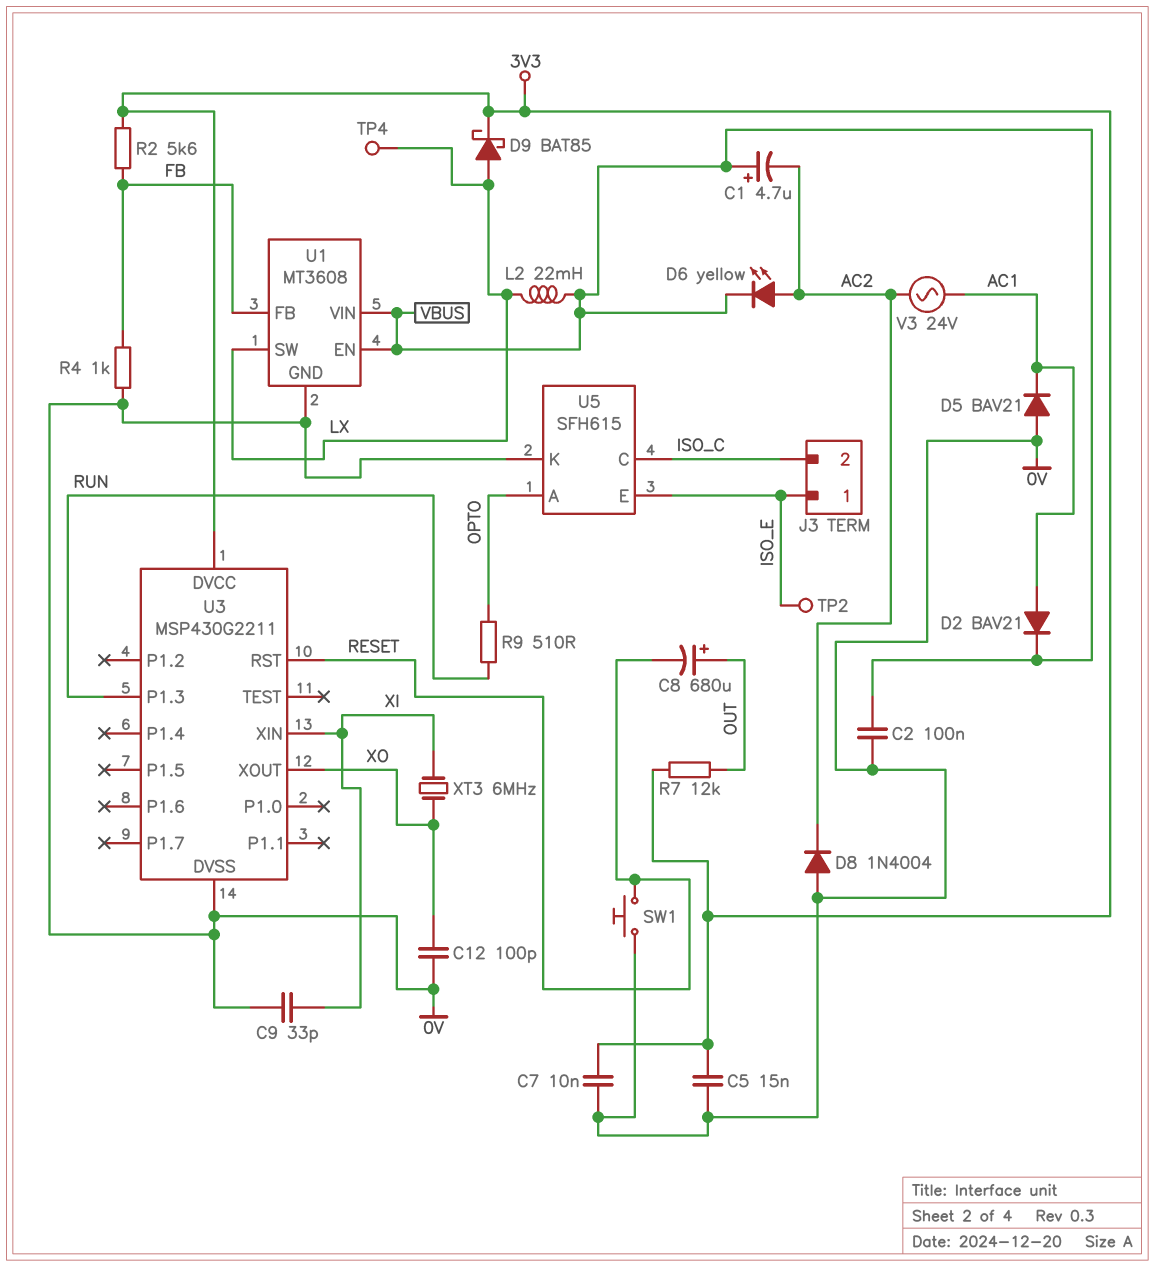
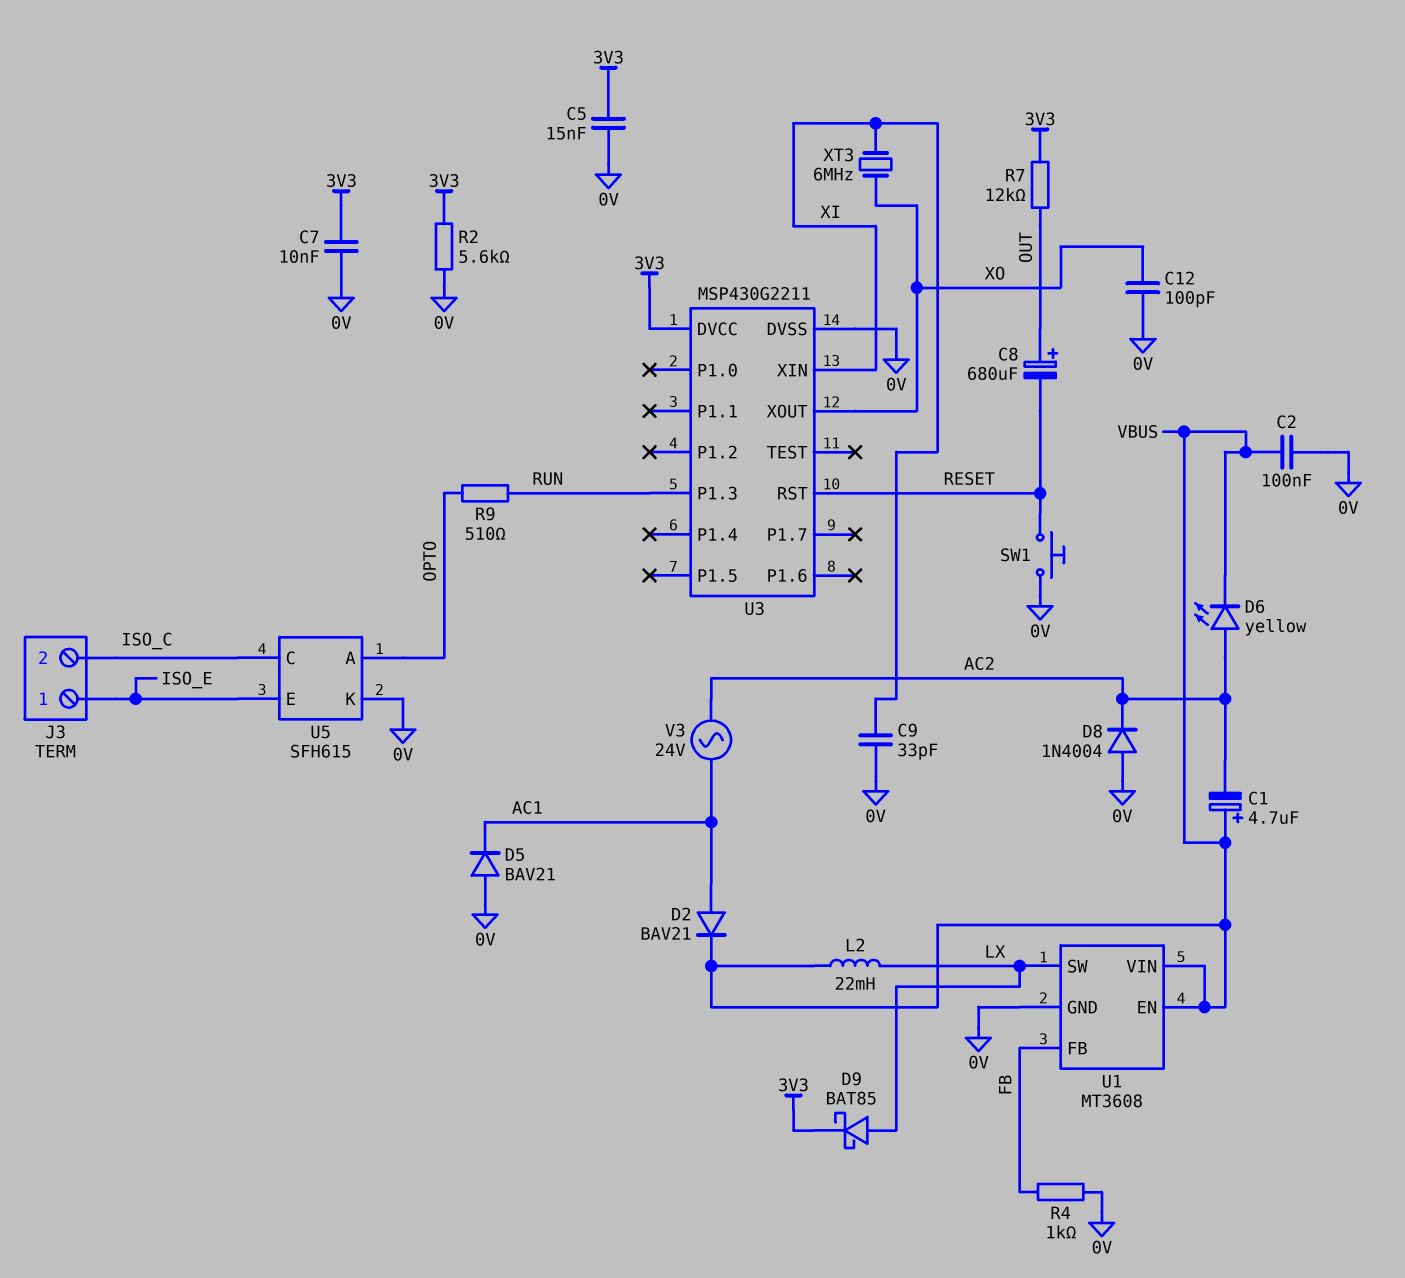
R2: 5.6k (3V3, FB) -> 5.6k (0V, 3V3)
TP2: test point (ISO_E) -> none
TP4: test point (LX) -> none

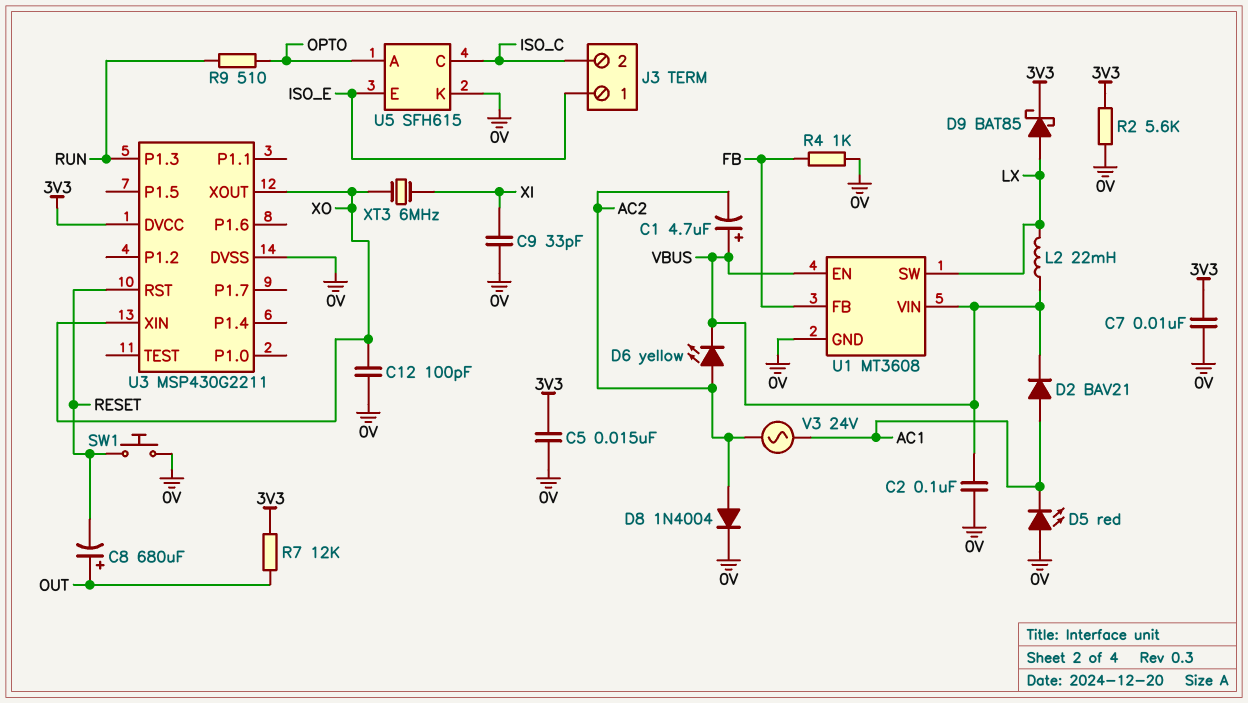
D5: diode BAV21 (A 0V, K AC1) -> LED red (A 0V, K AC1)
D8: diode 1N4004 (A 0V, K AC2) -> diode 1N4004 (A AC2, K 0V)
U3 pin XIN: XI -> XO

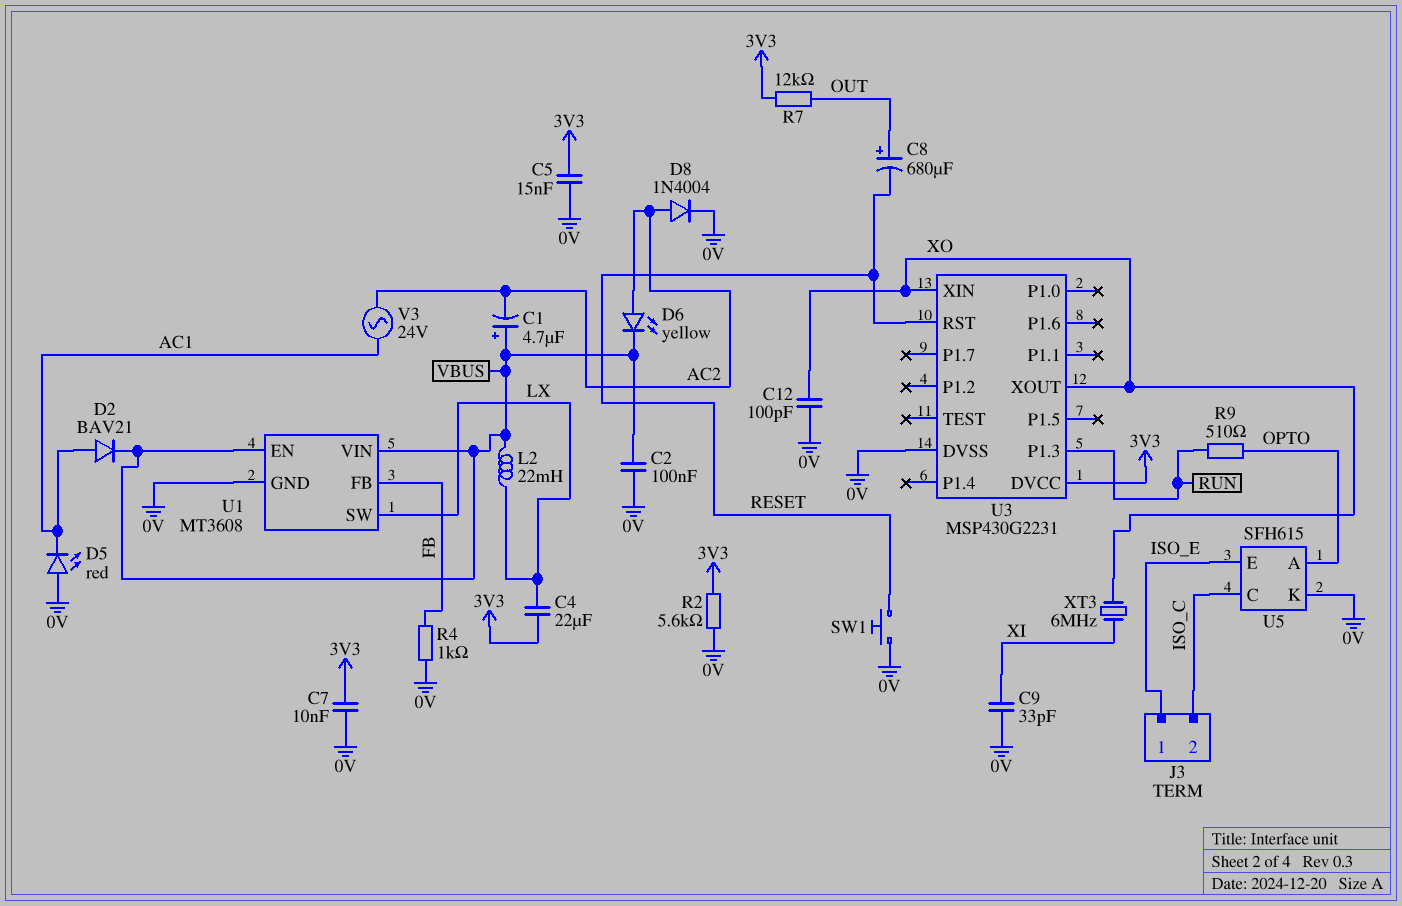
C4: none -> 22uF (3V3, LX)
D9: schottky BAT85 (A LX, K 3V3) -> none
U3: MSP430G2211 -> MSP430G2231

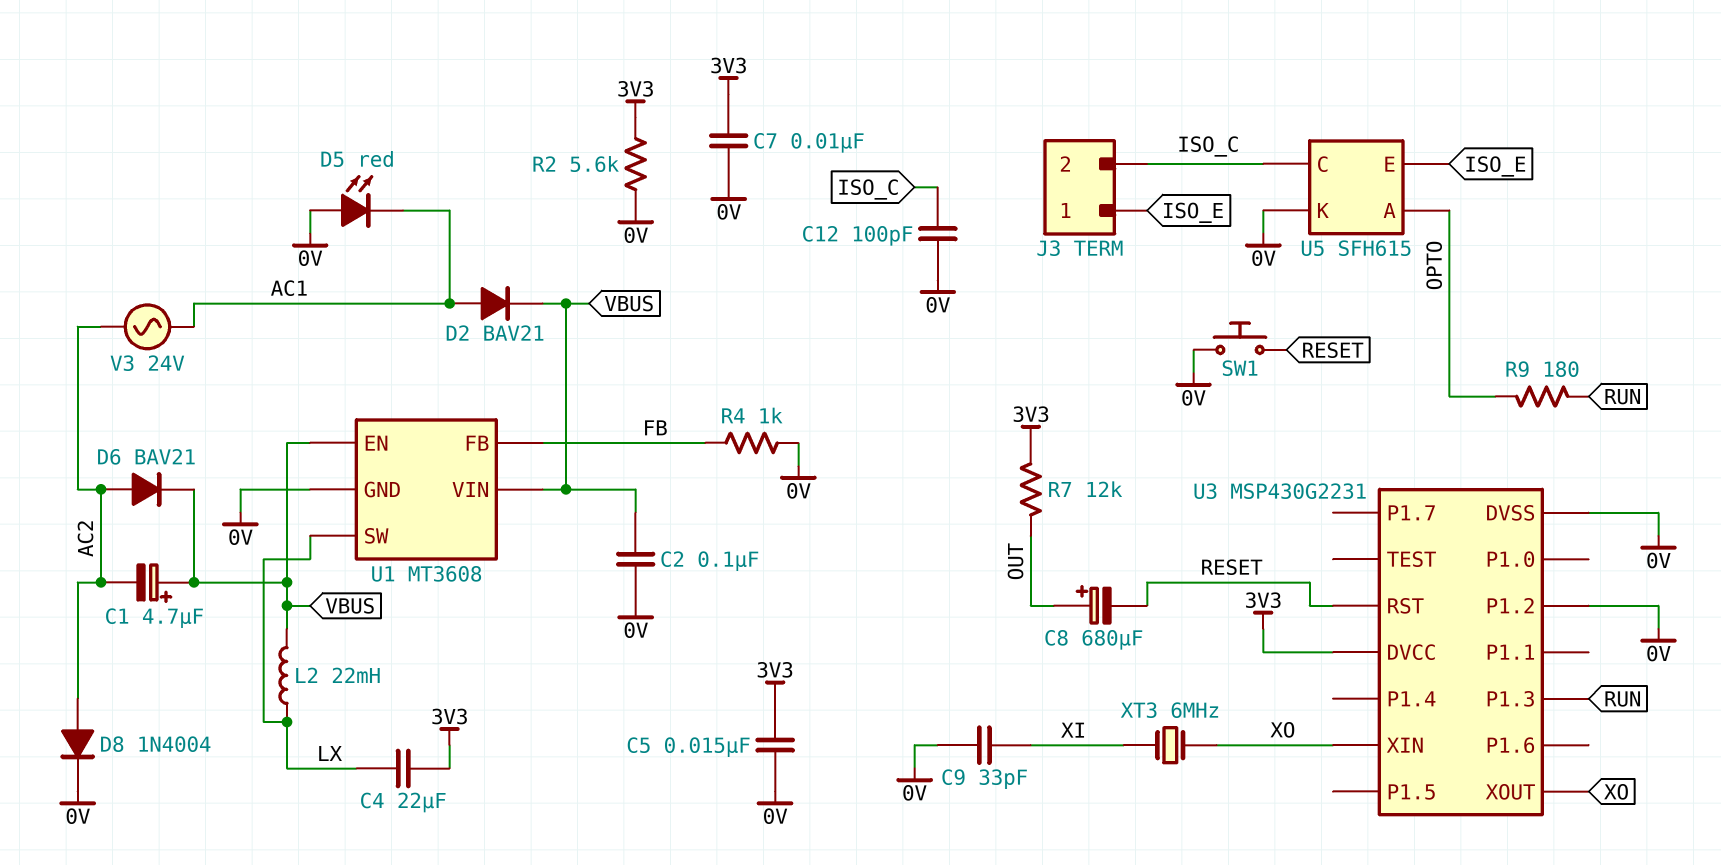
C12: 100pF (0V, XO) -> 100pF (0V, ISO_C)
D6: LED yellow (A AC2, K VBUS) -> diode BAV21 (A AC2, K VBUS)
R9: 510 (OPTO, RUN) -> 180 (OPTO, RUN)
U3 pin P1.2: none -> 0V

